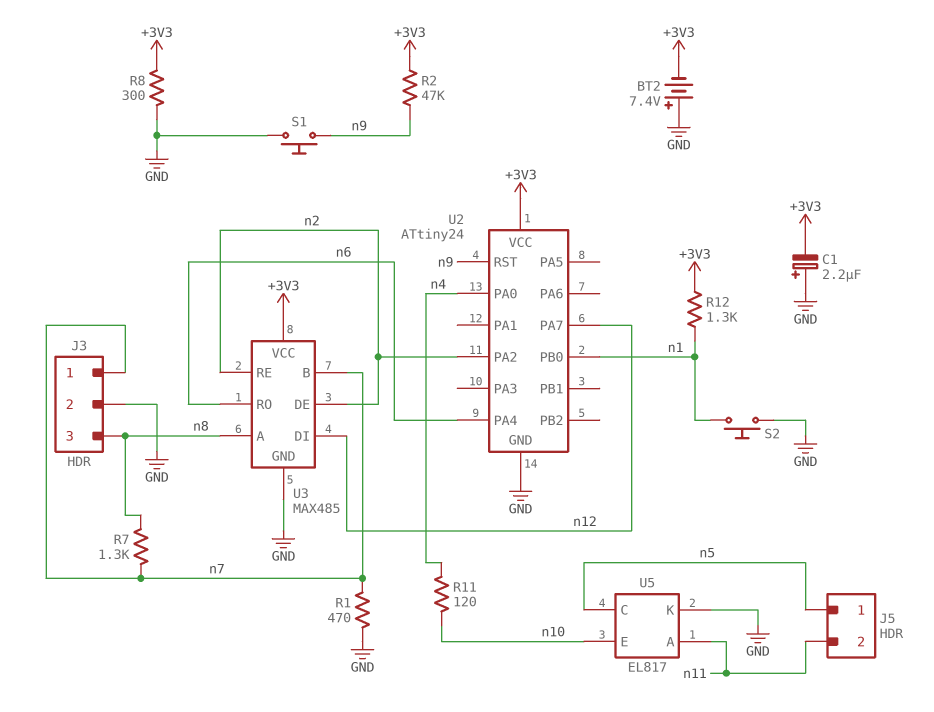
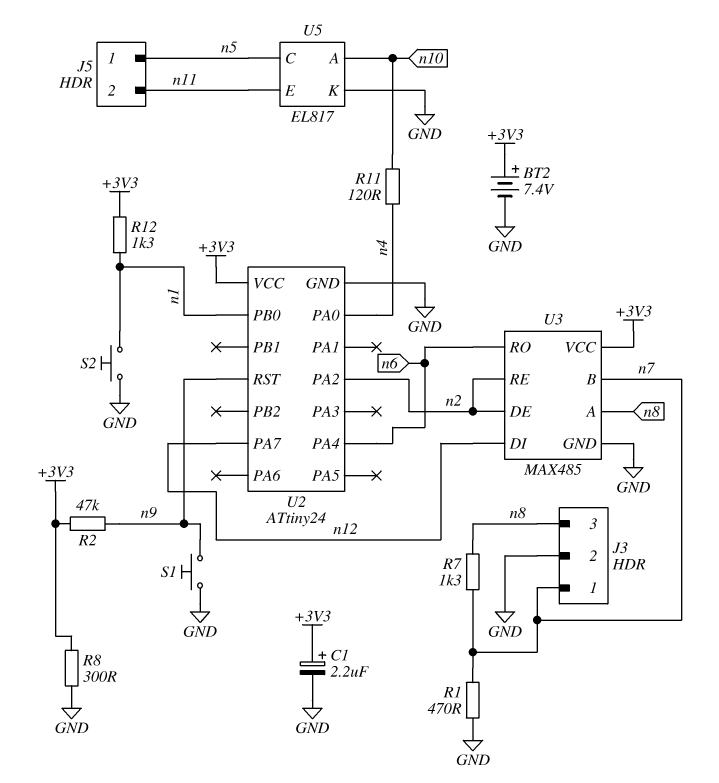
BT2: 7.4V (plus GND, minus +3V3) -> 7.4V (plus +3V3, minus GND)
C1: 2.2uF (plus GND, minus +3V3) -> 2.2uF (plus +3V3, minus GND)
U5 pin A: n11 -> n10
U5 pin E: n10 -> n11

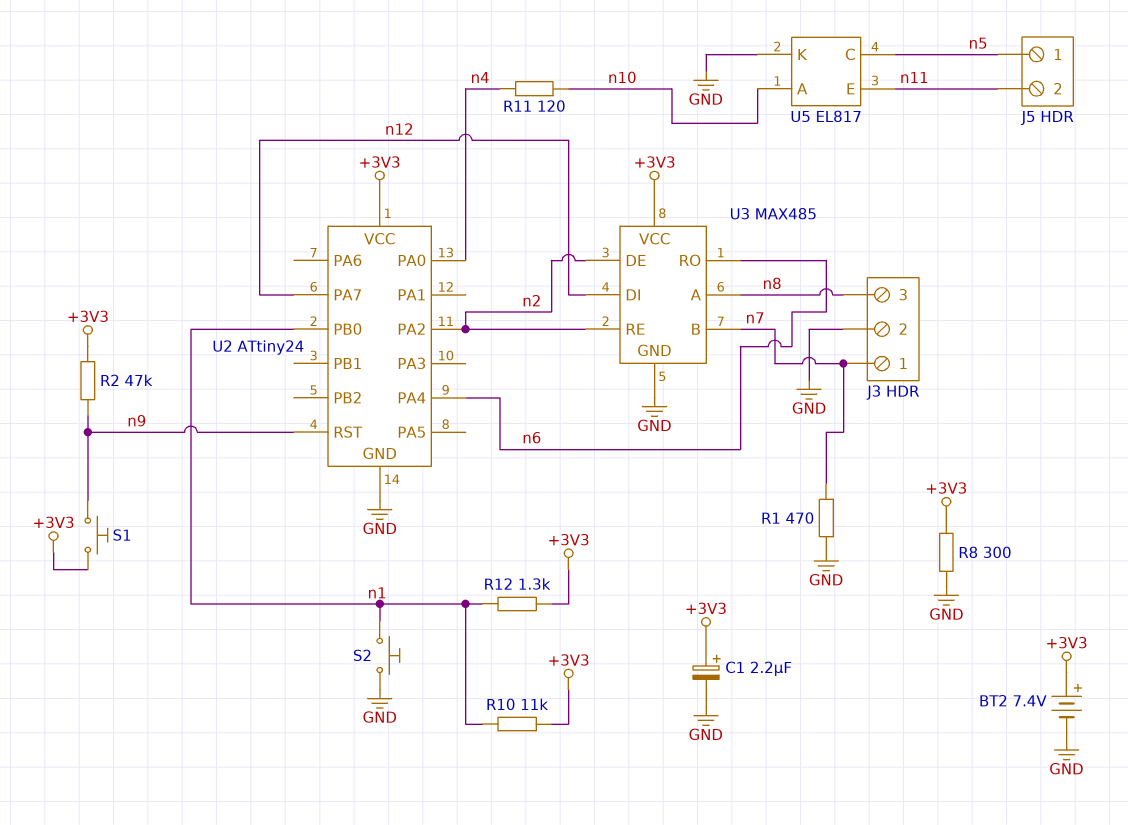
R7: 1.3k (n7, n8) -> none
R10: none -> 11k (+3V3, n1)
S1: button (GND, n9) -> button (+3V3, n9)

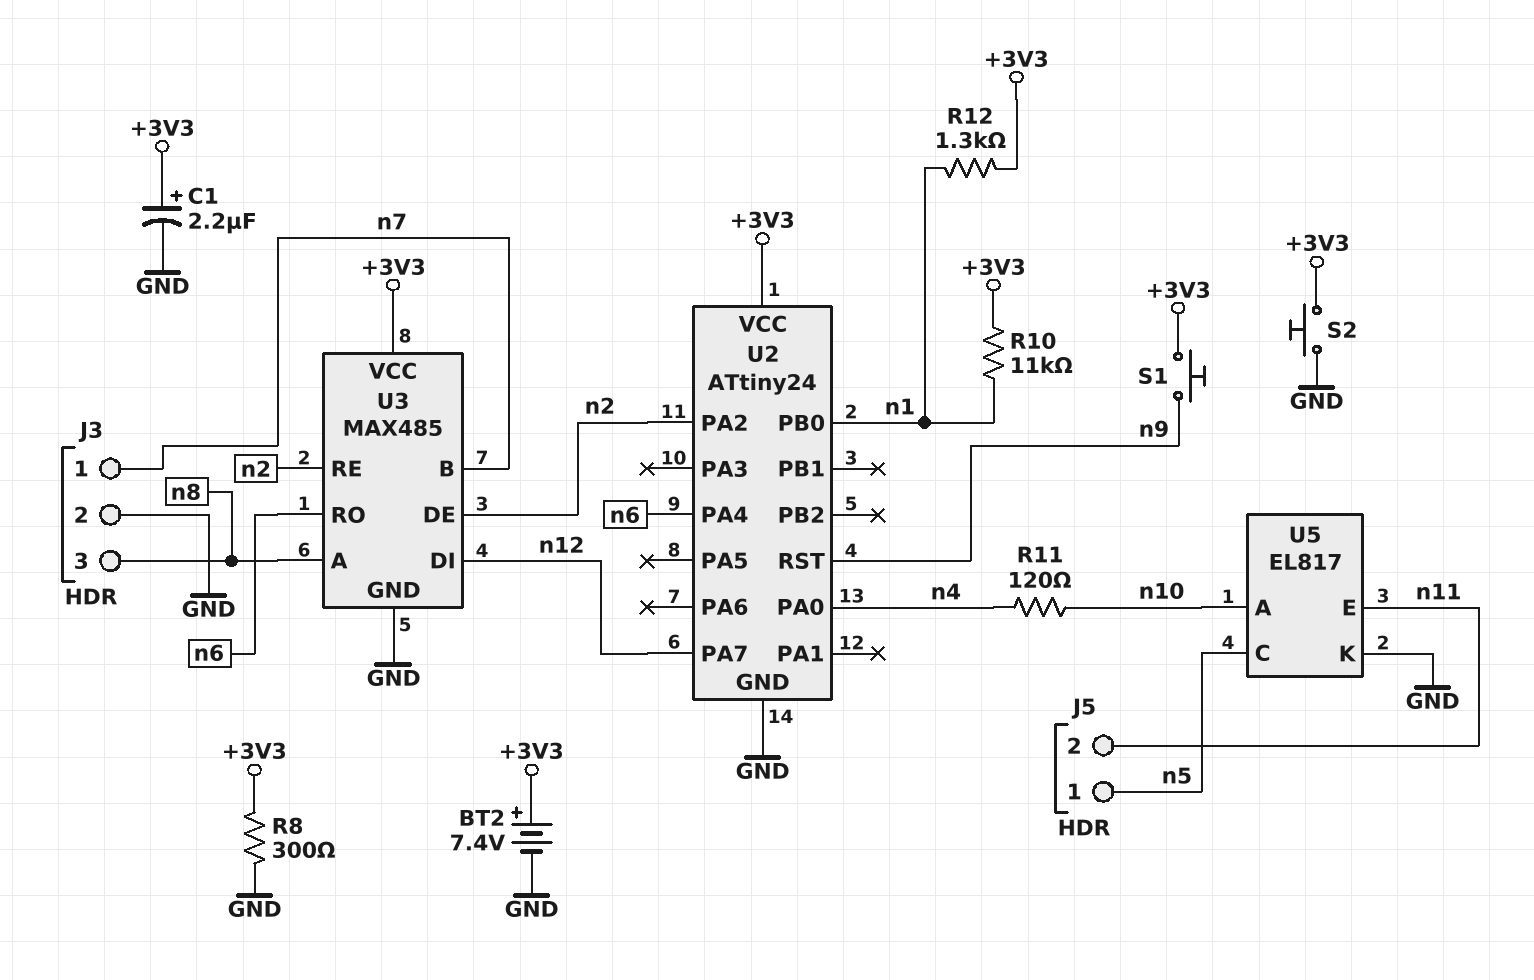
R1: 470 (GND, n7) -> none
R2: 47k (+3V3, n9) -> none
S2: button (GND, n1) -> button (+3V3, GND)

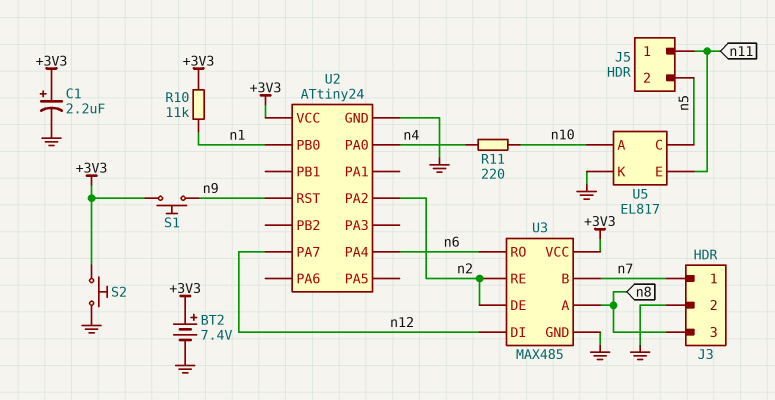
J5 pin 1: n5 -> n11
J5 pin 2: n11 -> n5
R8: 300 (+3V3, GND) -> none
R11: 120 (n4, n10) -> 220 (n4, n10)
R12: 1.3k (+3V3, n1) -> none

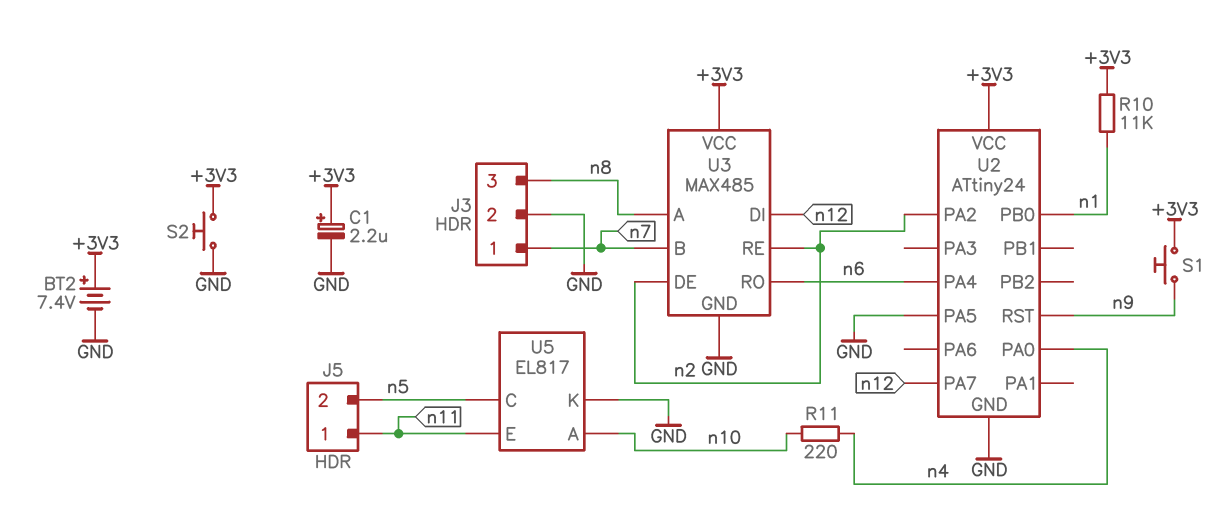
U2 pin PA5: none -> GND

